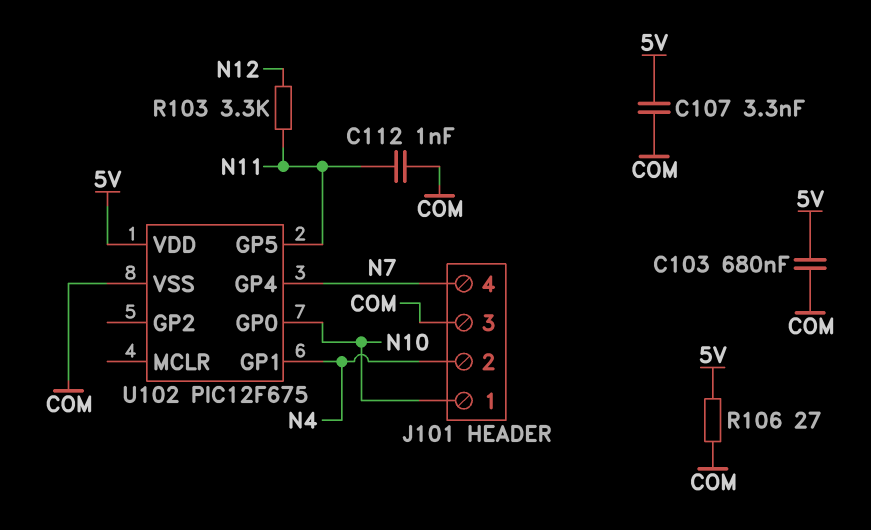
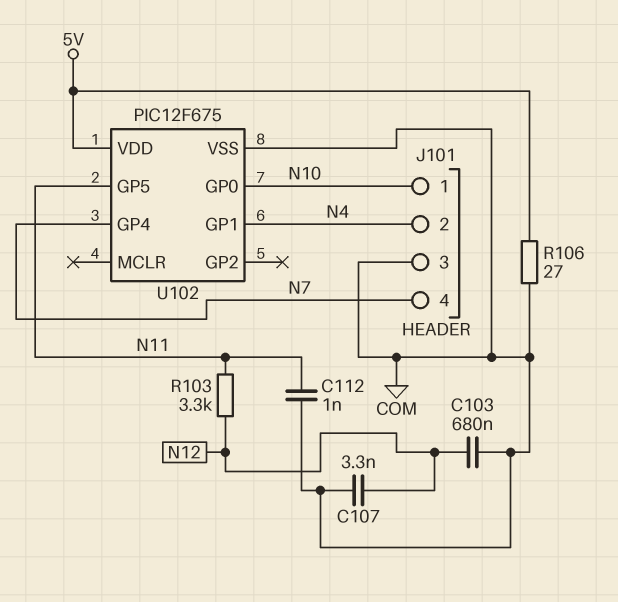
C103: 680nF (5V, COM) -> 680nF (COM, N12)
C107: 3.3nF (5V, COM) -> 3.3nF (COM, N12)

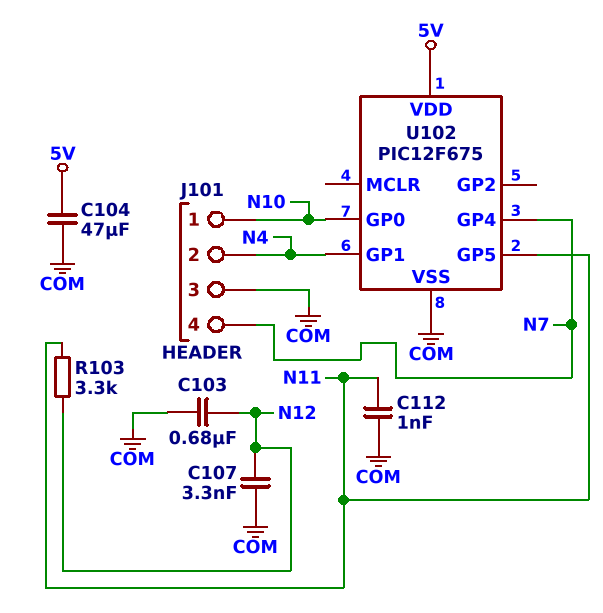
C104: none -> 47uF (5V, COM)
R106: 27 (5V, COM) -> none

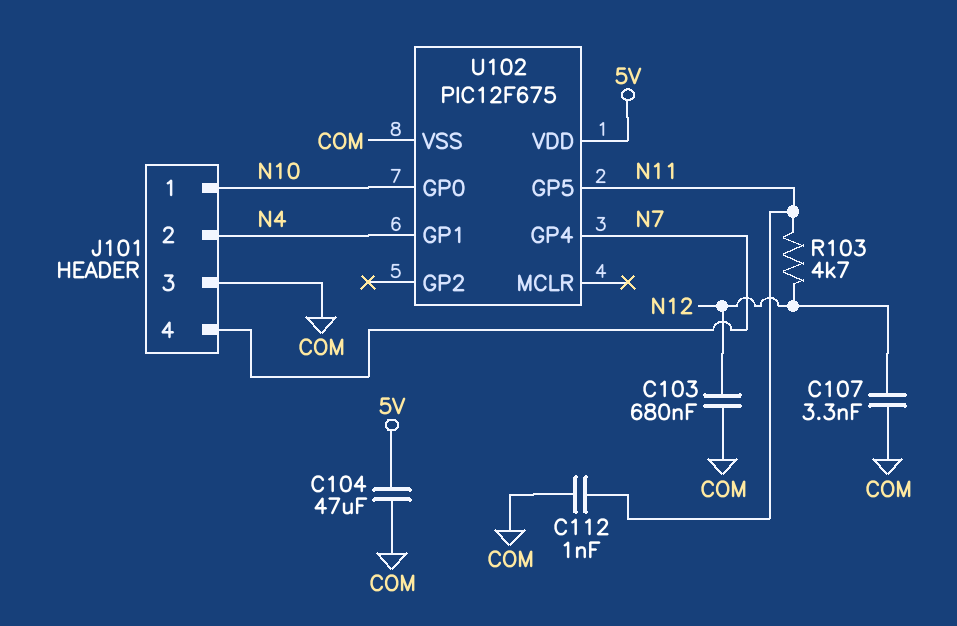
R103: 3.3k (N11, N12) -> 4.7k (N11, N12)

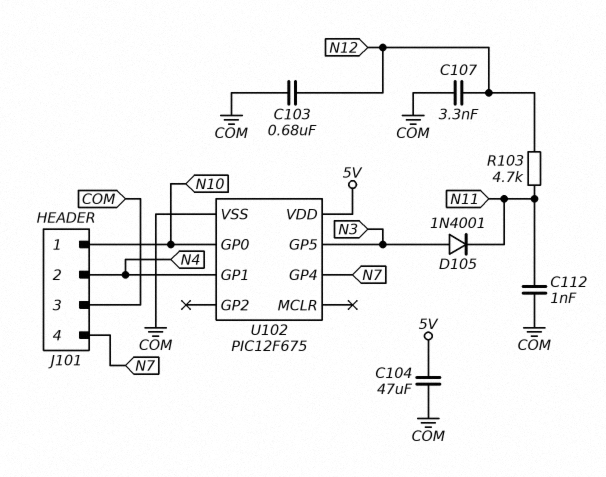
D105: none -> diode 1N4001 (A N3, K N11)
U102 pin GP5: N11 -> N3

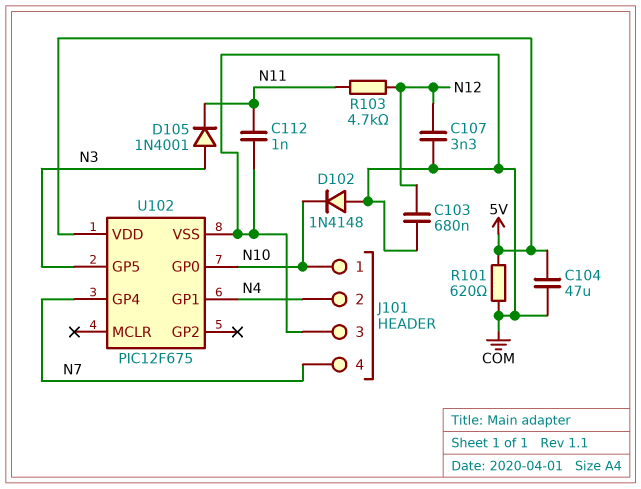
D102: none -> diode 1N4148 (A COM, K N10)
R101: none -> 620 (5V, COM)

